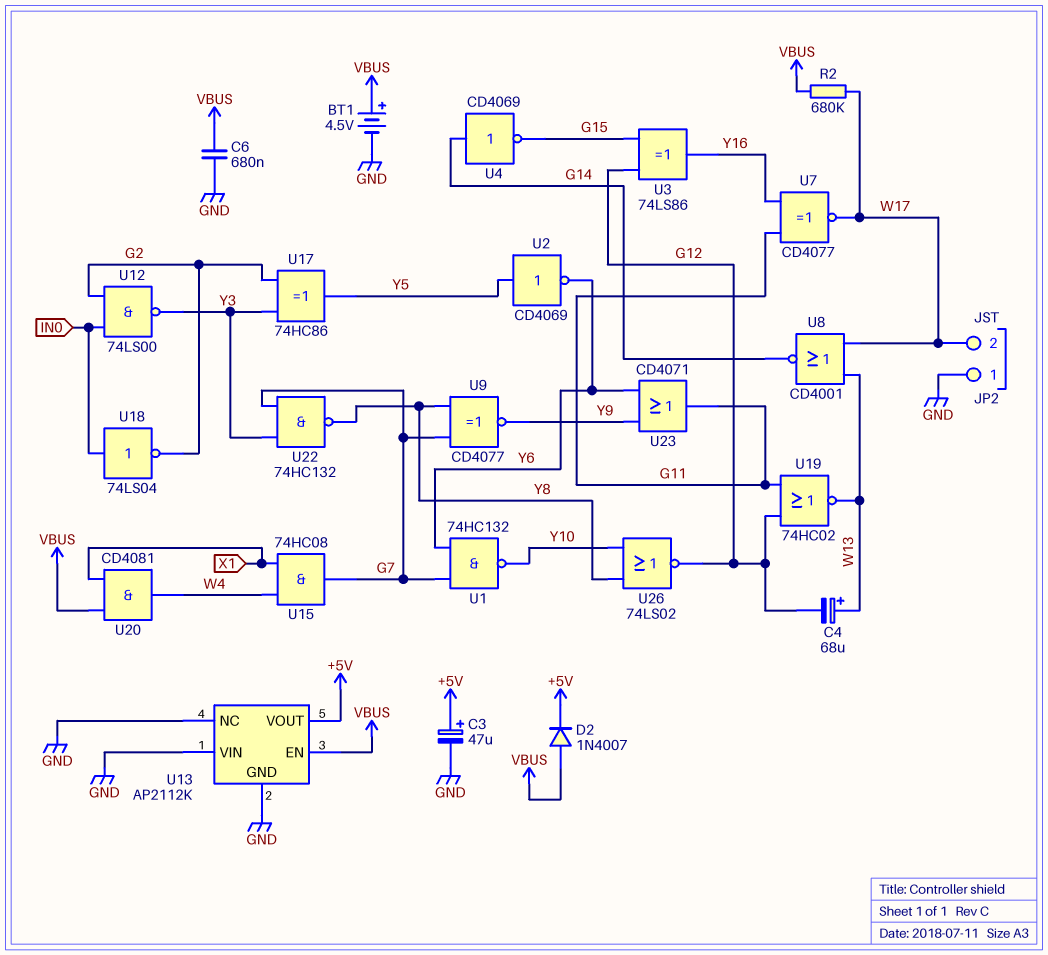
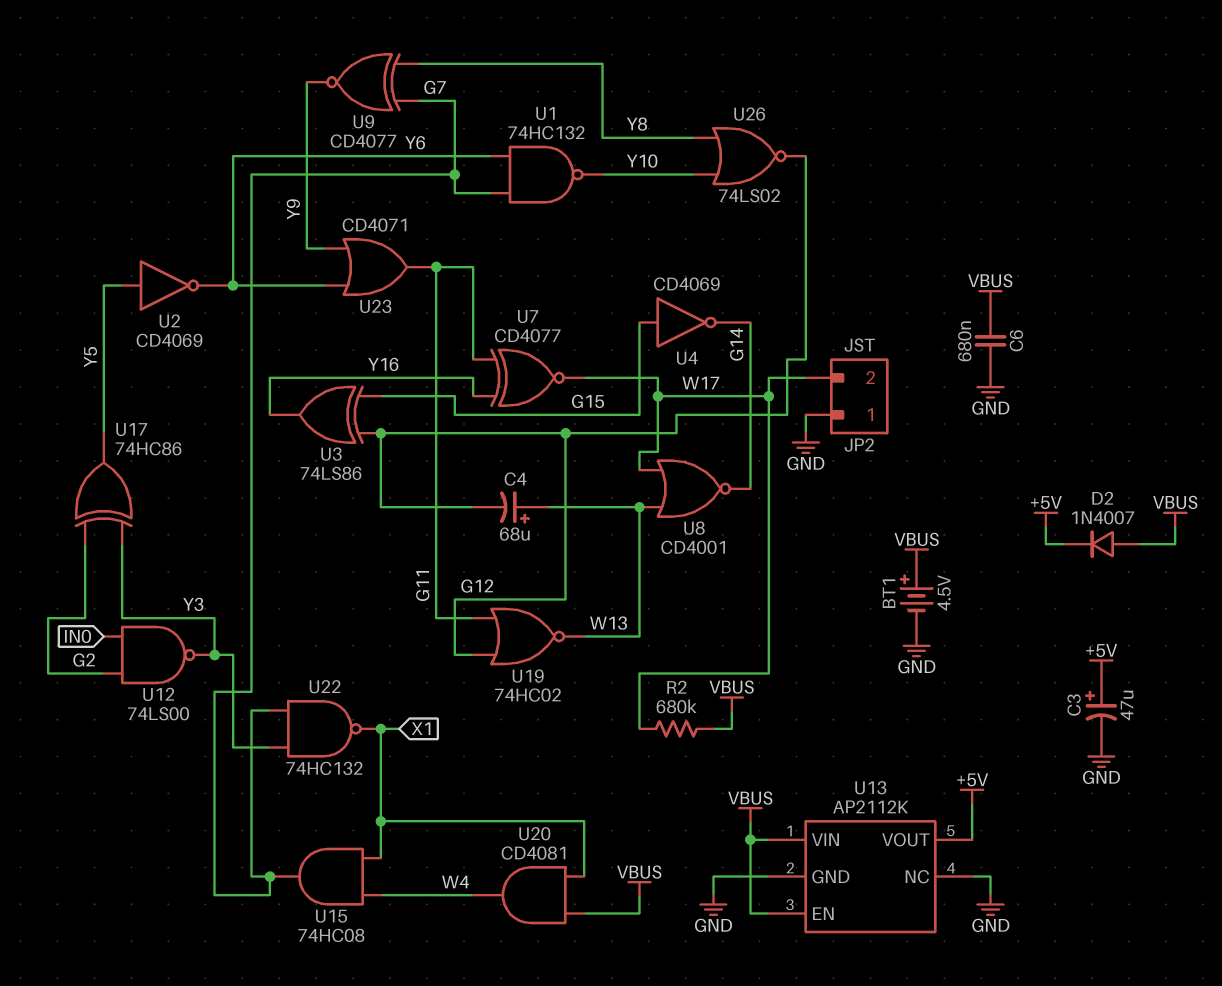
U4: NOT CD4069 (in G14, out G15) -> NOT CD4069 (in G15, out G14)
U13 pin VIN: GND -> VBUS
U18: NOT 74LS04 (in IN0, out G2) -> none
U22: NAND 74HC132 (in G7, in Y3, out Y8) -> NAND 74HC132 (in G7, in Y3, out X1)

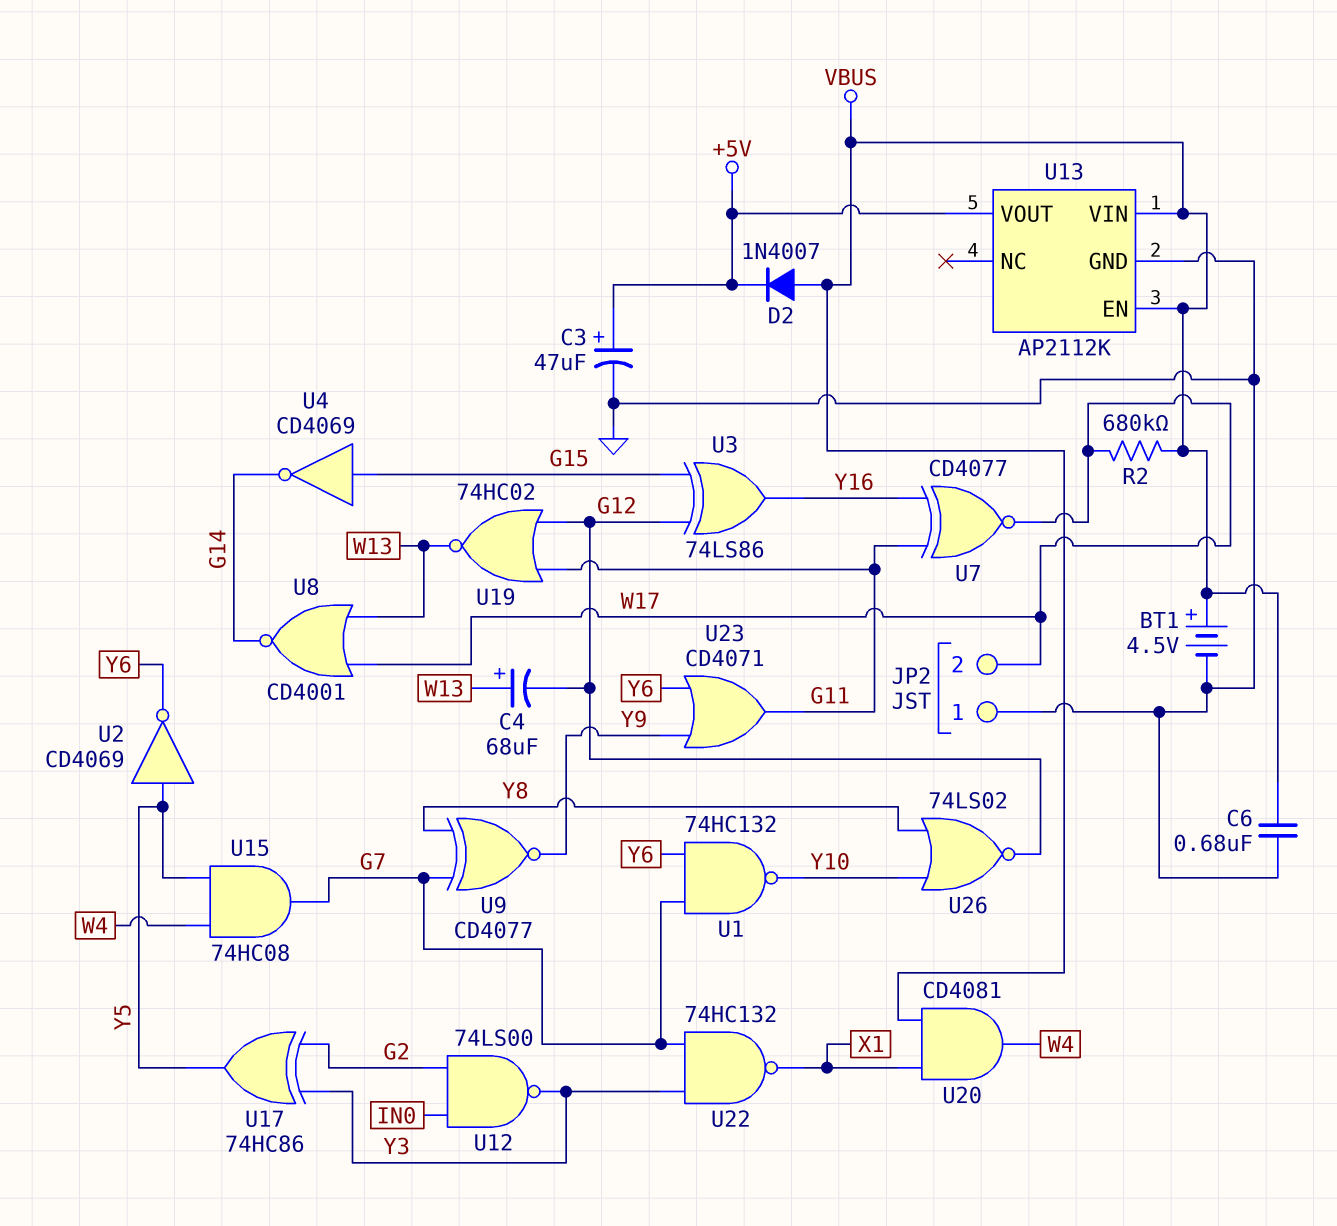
U13 pin NC: GND -> none
U15: AND 74HC08 (in W4, in X1, out G7) -> AND 74HC08 (in W4, in Y5, out G7)

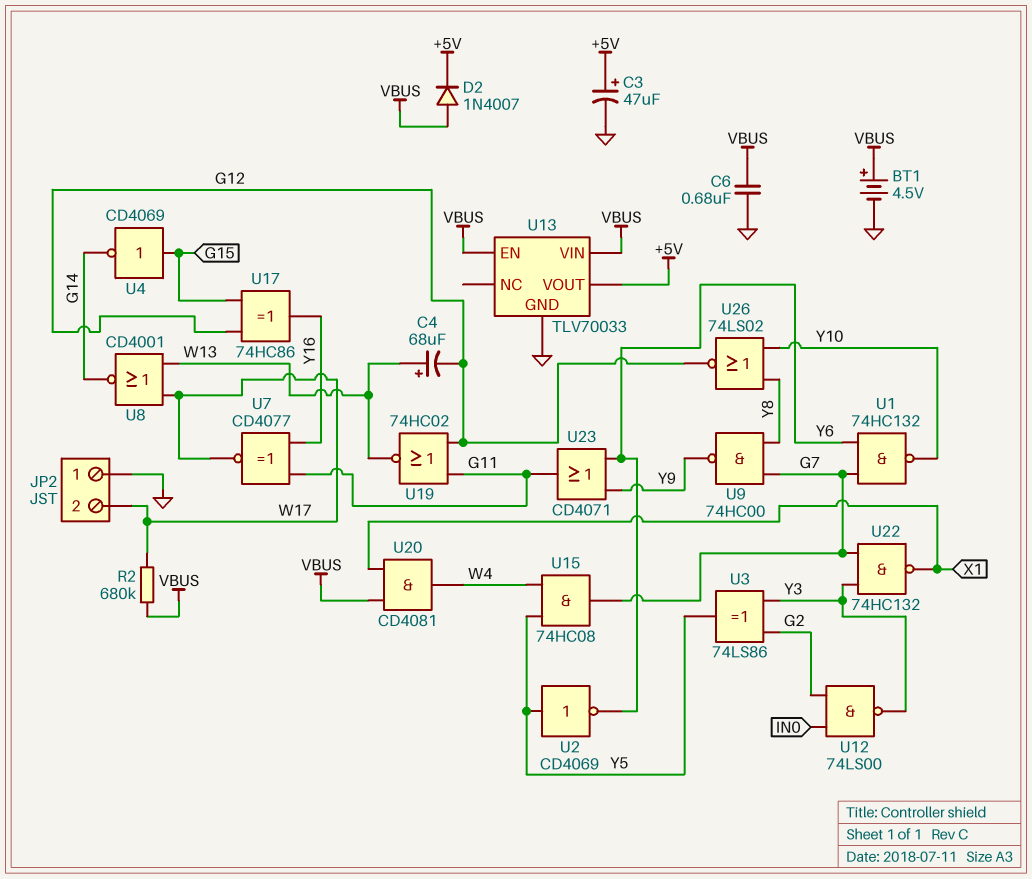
U3: XOR 74LS86 (in G12, in G15, out Y16) -> XOR 74LS86 (in G2, in Y3, out Y5)
U9: XNOR CD4077 (in G7, in Y8, out Y9) -> NAND 74HC00 (in G7, in Y8, out Y9)
U13: AP2112K -> TLV70033
U17: XOR 74HC86 (in G2, in Y3, out Y5) -> XOR 74HC86 (in G12, in G15, out Y16)

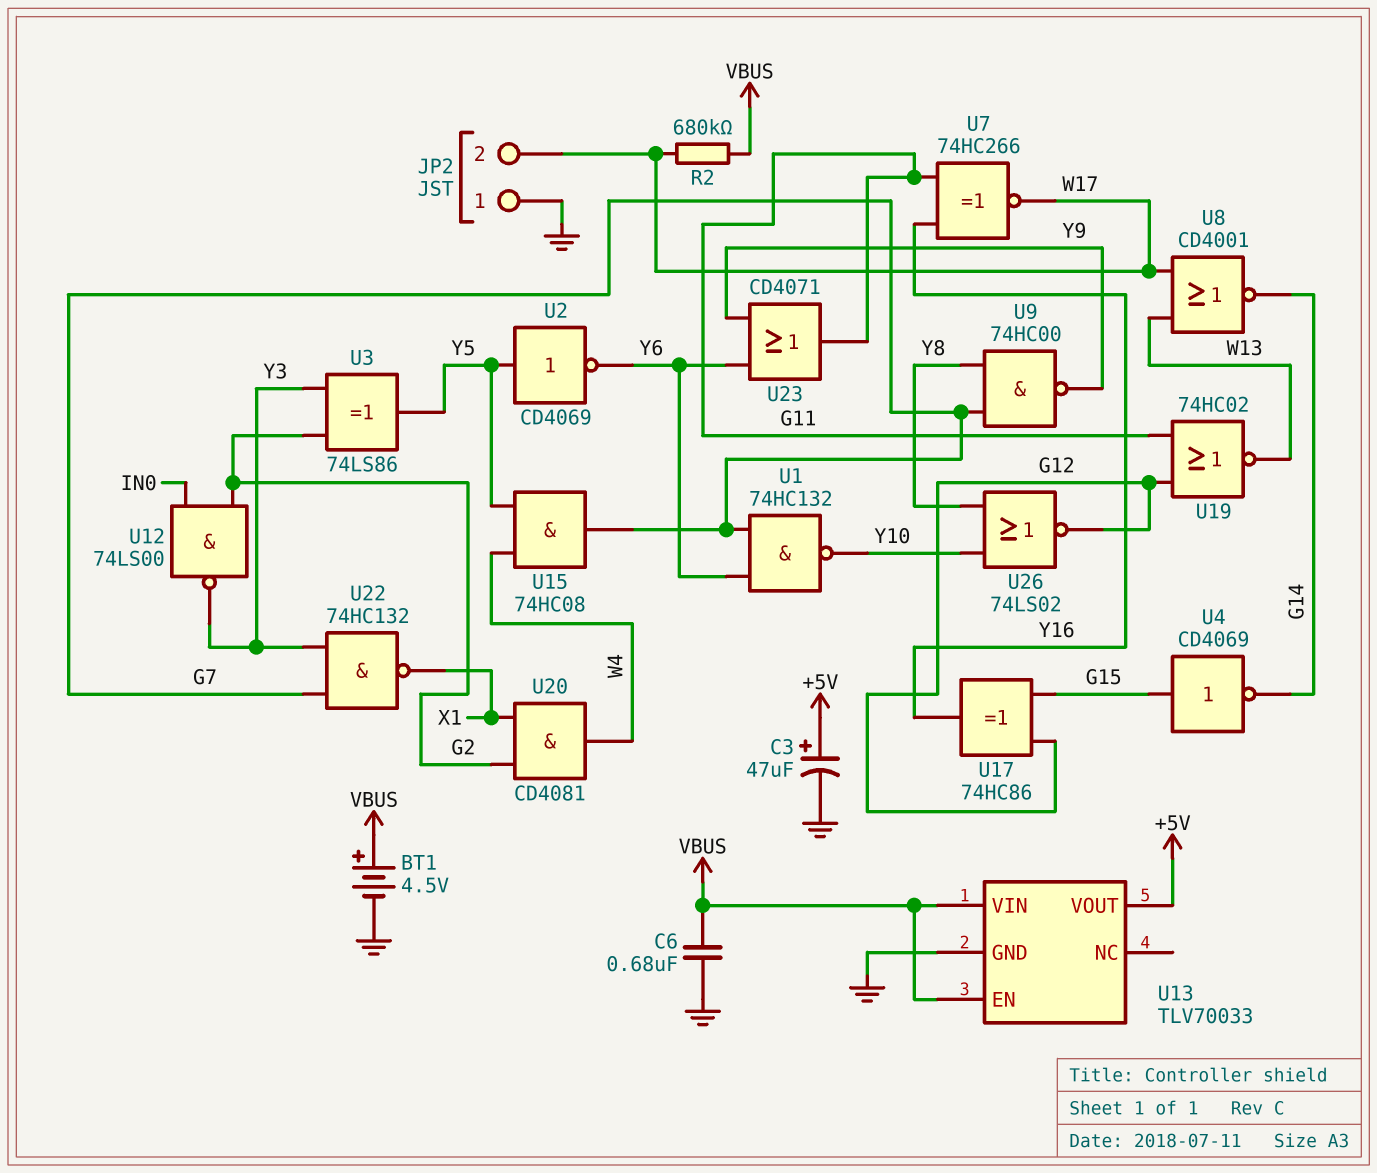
C4: 68uF (plus W13, minus G12) -> none
D2: diode 1N4007 (A VBUS, K +5V) -> none
U7: XNOR CD4077 (in G11, in Y16, out W17) -> XNOR 74HC266 (in G11, in Y16, out W17)
U20: AND CD4081 (in VBUS, in X1, out W4) -> AND CD4081 (in G2, in X1, out W4)

